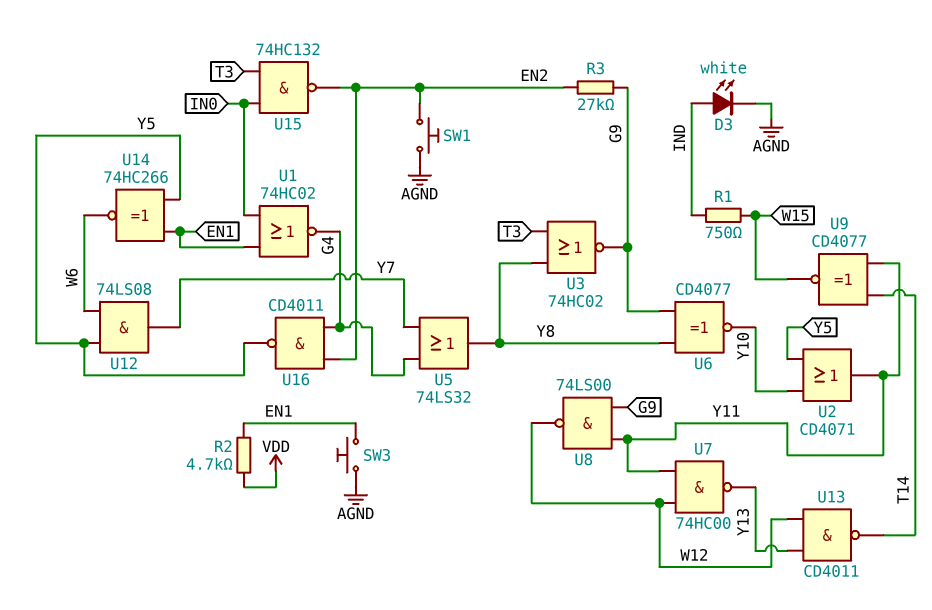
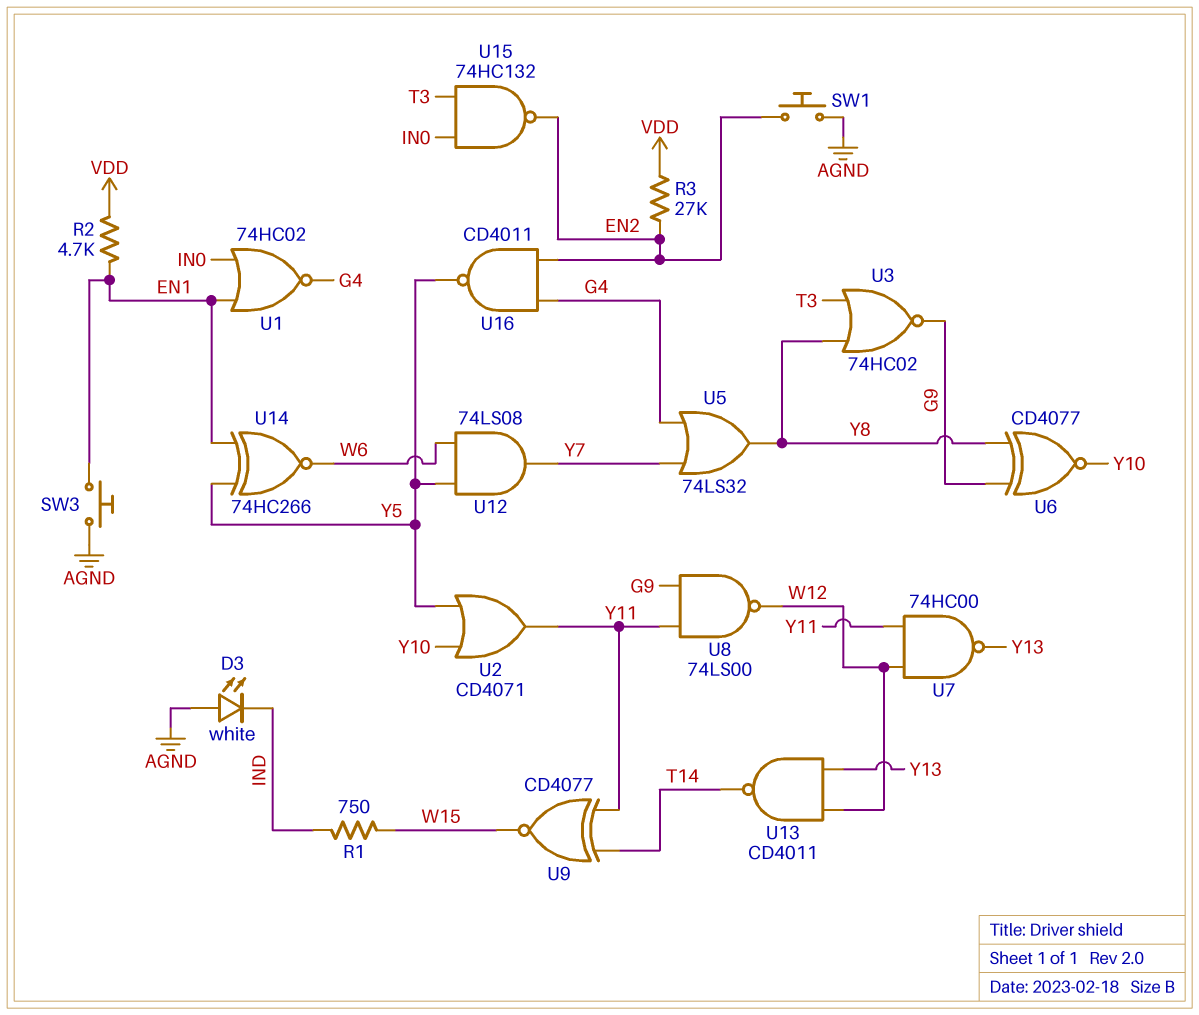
D3: LED white (A IND, K AGND) -> LED white (A AGND, K IND)
R3: 27k (EN2, G9) -> 27k (EN2, VDD)

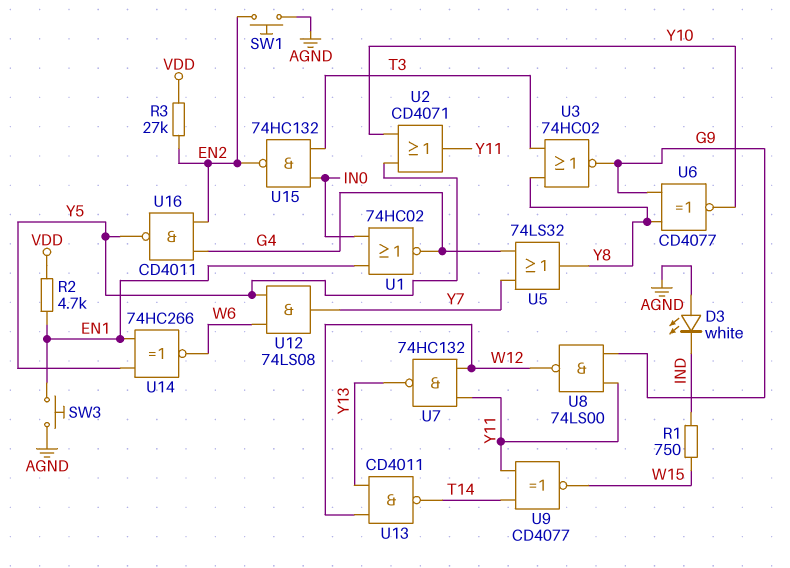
U7: NAND 74HC00 (in W12, in Y11, out Y13) -> NAND 74HC132 (in W12, in Y11, out Y13)

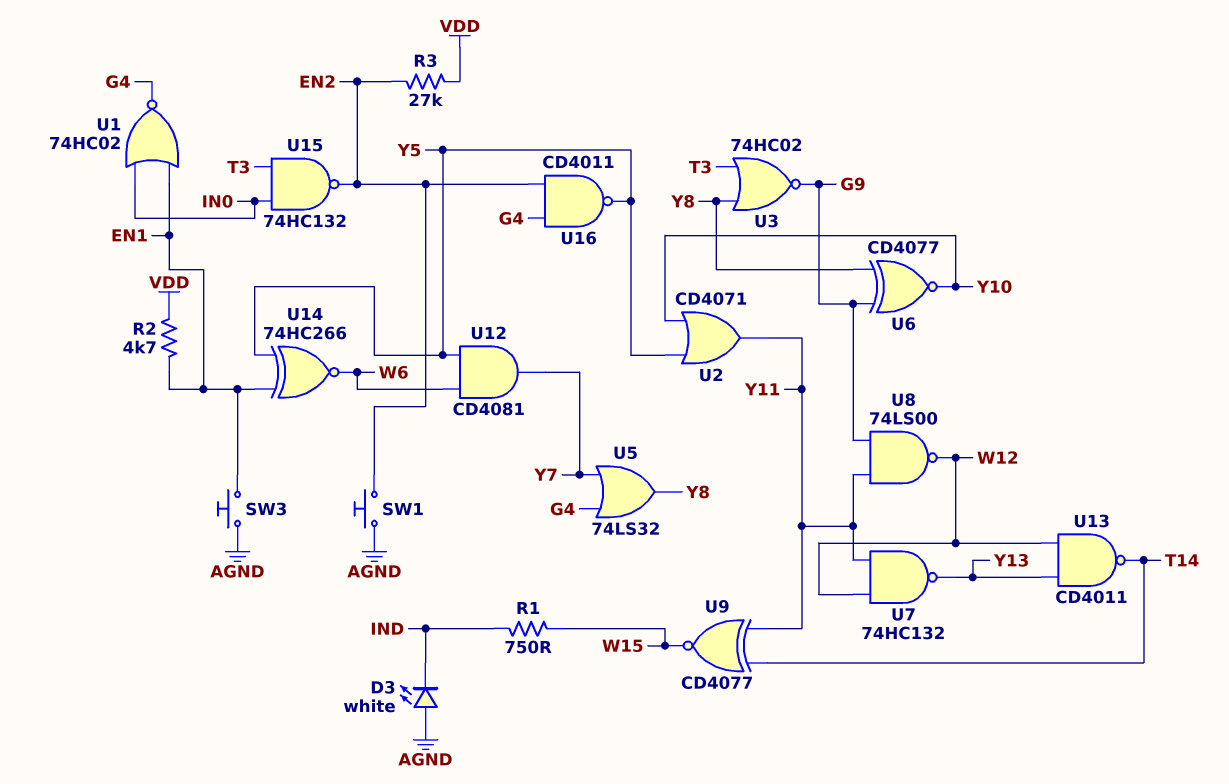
U12: AND 74LS08 (in W6, in Y5, out Y7) -> AND CD4081 (in W6, in Y5, out Y7)

